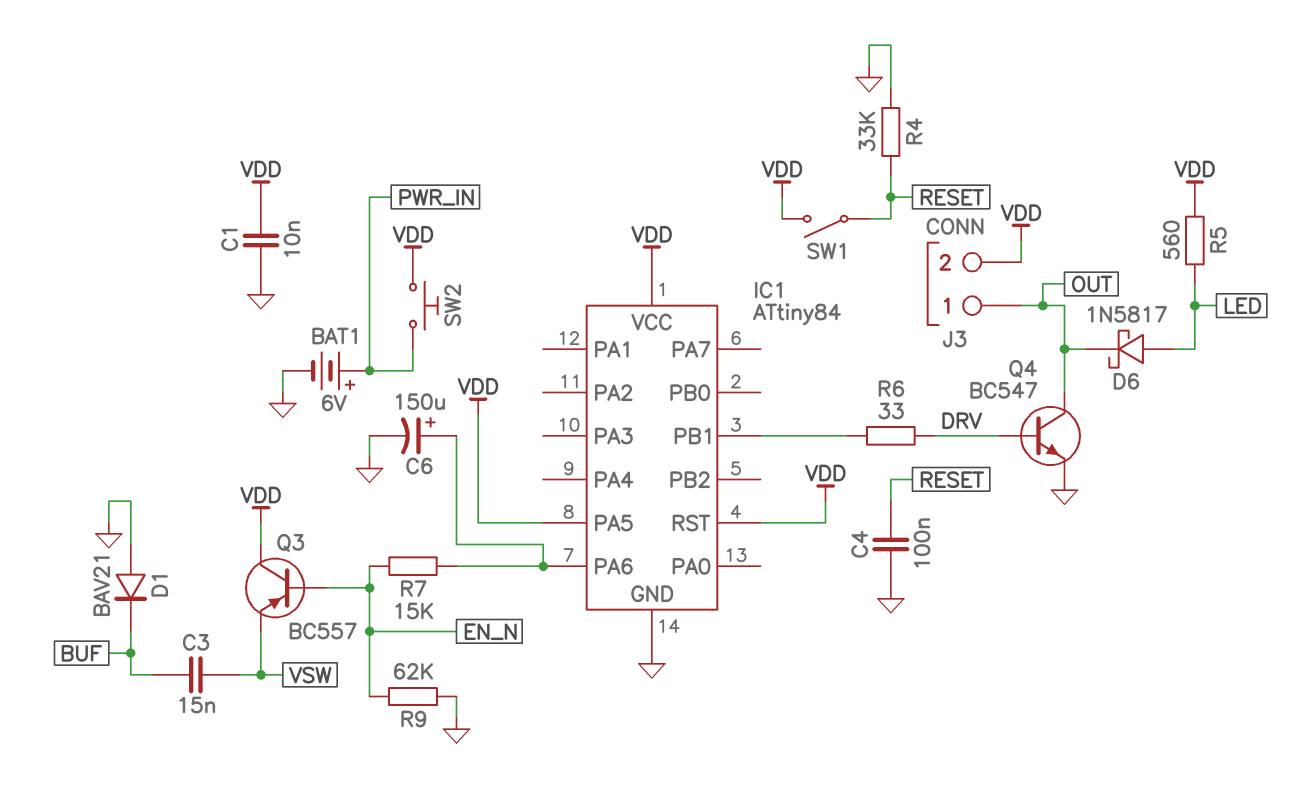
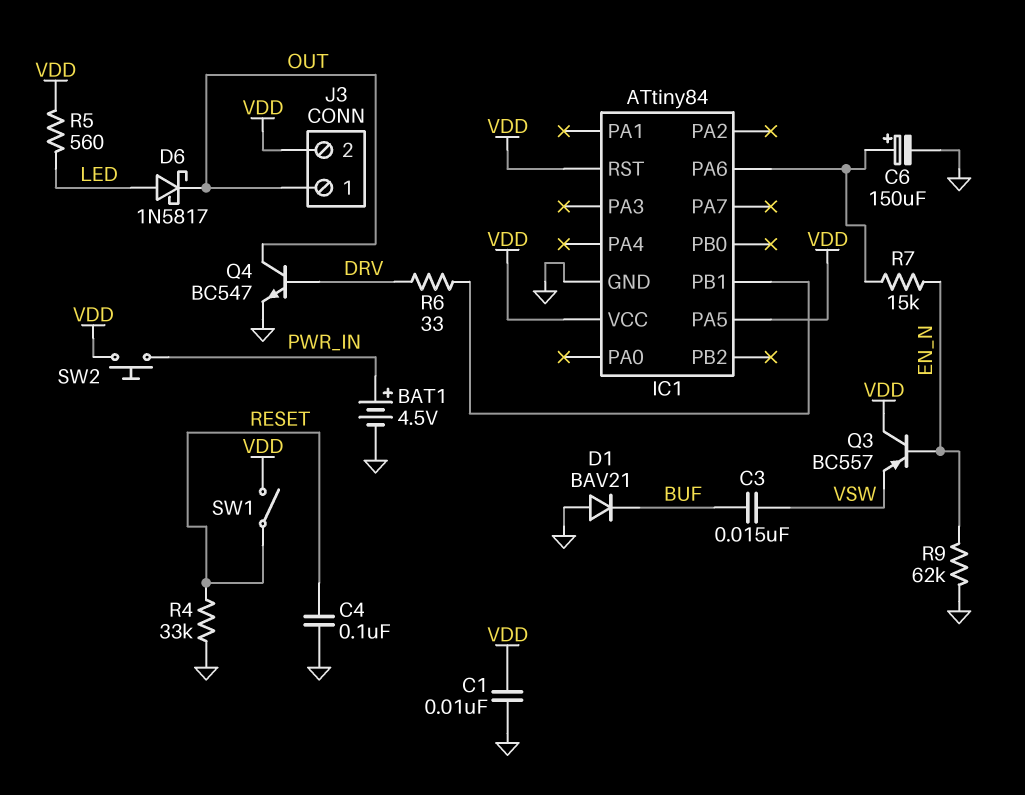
BAT1: 6V (plus PWR_IN, minus GND) -> 4.5V (plus PWR_IN, minus GND)

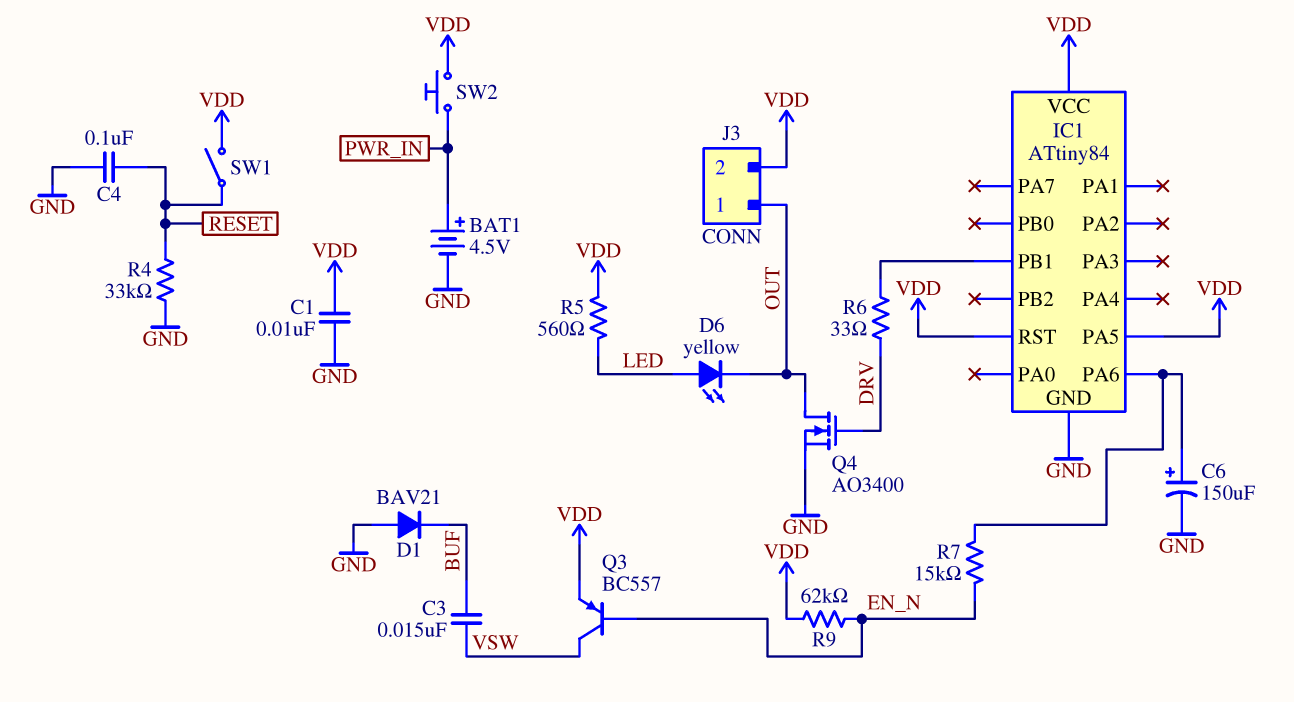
D6: schottky 1N5817 (A LED, K OUT) -> LED yellow (A LED, K OUT)
Q3: PNP BC557 (B EN_N, C VDD, E VSW) -> PNP BC557 (B EN_N, C VSW, E VDD)
Q4: NPN BC547 (B DRV, C OUT, E GND) -> NMOS AO3400 (G DRV, D OUT, S GND)
R9: 62k (EN_N, GND) -> 62k (EN_N, VDD)

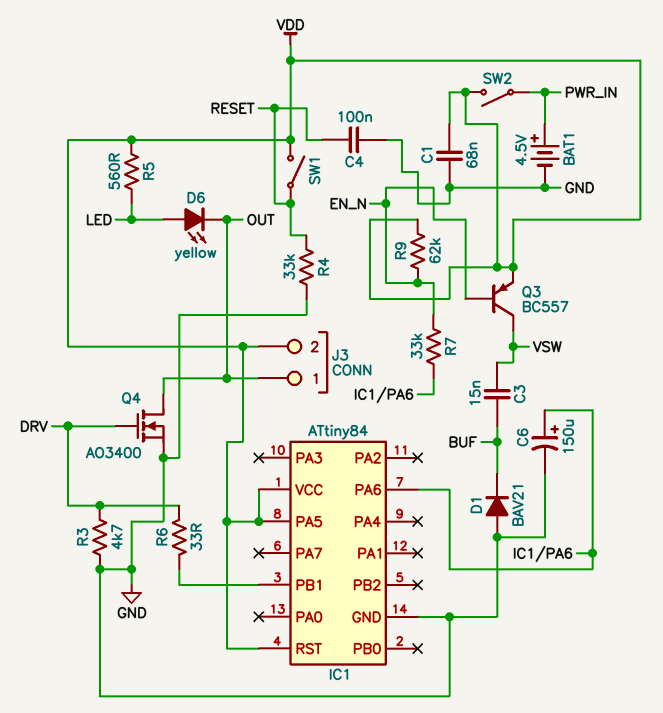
C1: 10nF (GND, VDD) -> 68nF (GND, VDD)
R3: none -> 4.7k (DRV, GND)
R7: 15k (EN_N, IC1/PA6) -> 33k (EN_N, IC1/PA6)
SW2: button (PWR_IN, VDD) -> switch (PWR_IN, VDD)

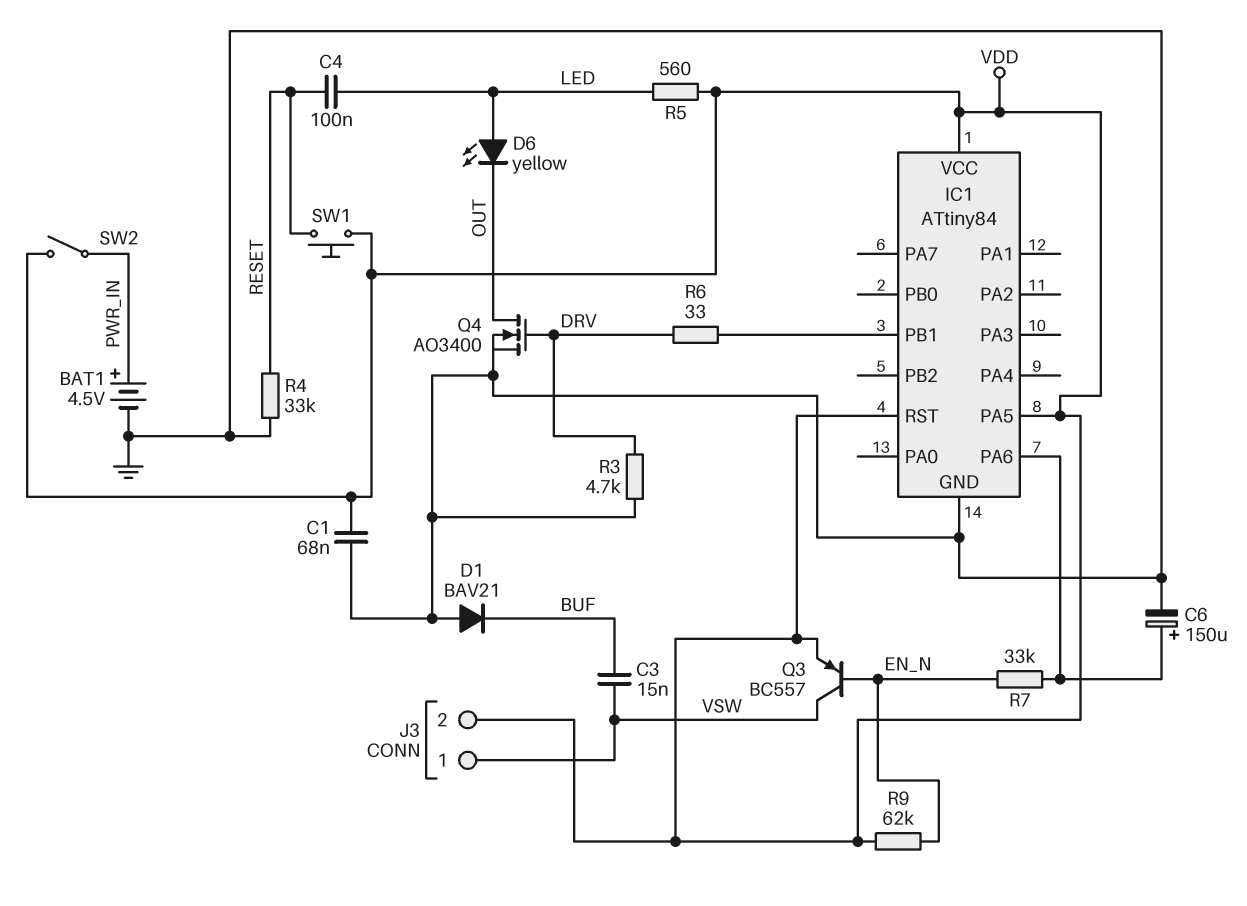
C4: 100nF (GND, RESET) -> 100nF (LED, RESET)
J3 pin 1: OUT -> VSW
SW1: switch (RESET, VDD) -> button (RESET, VDD)

